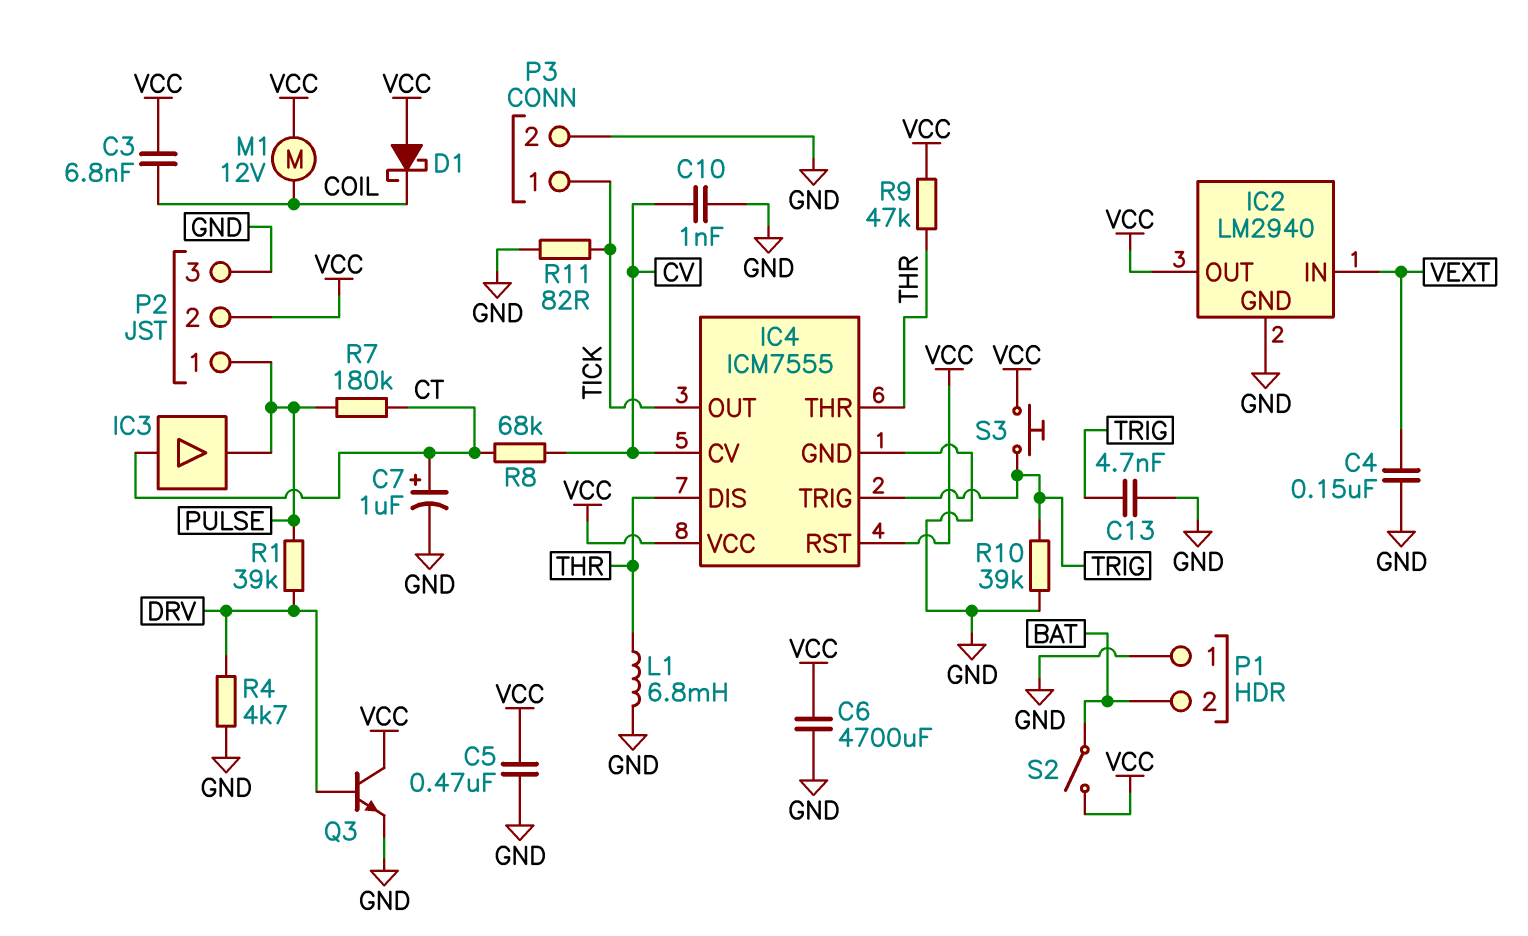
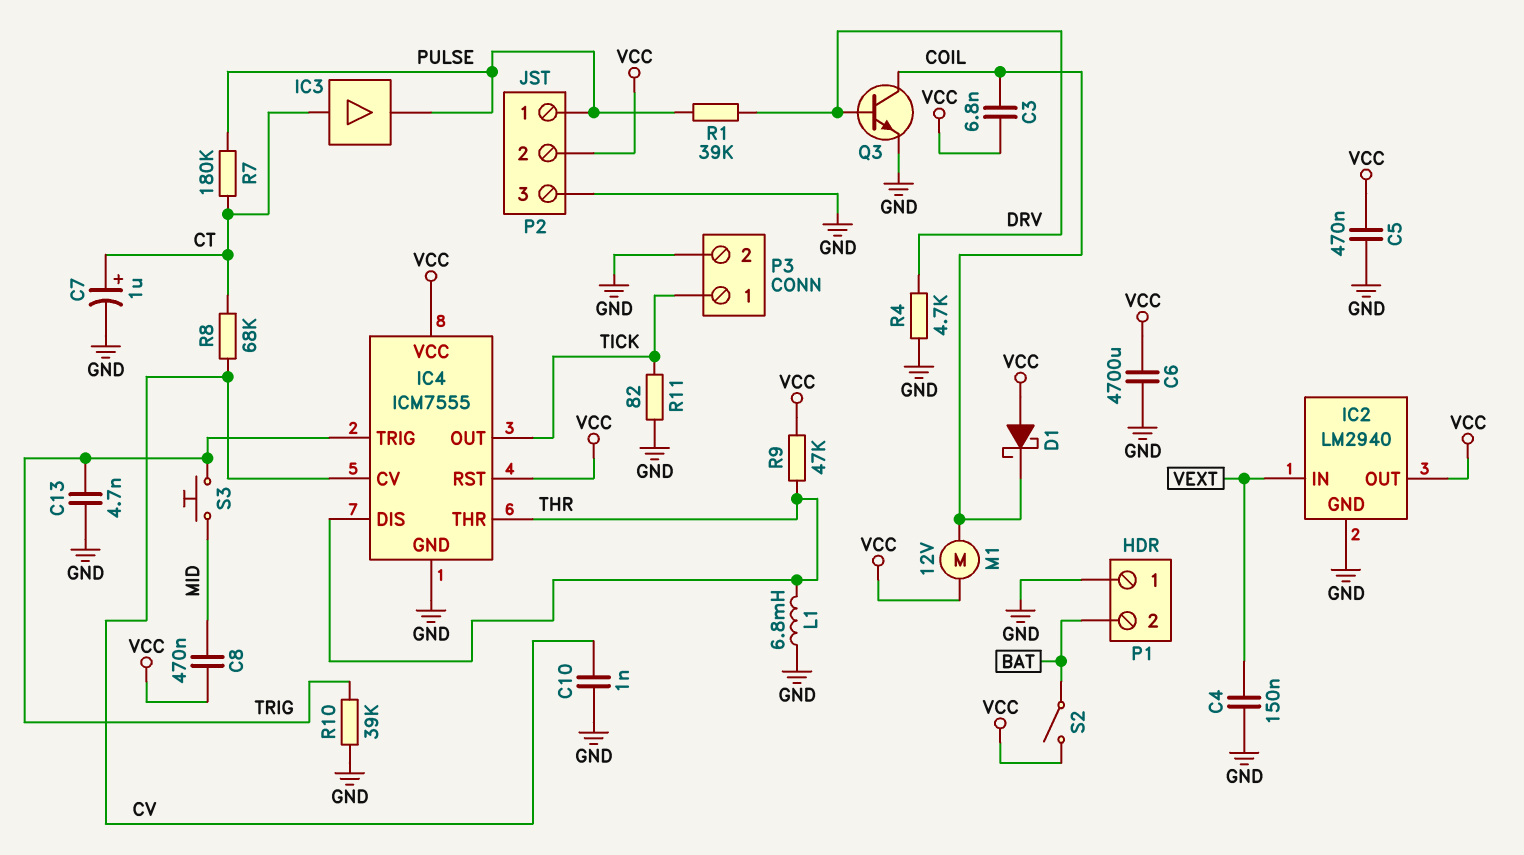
C8: none -> 470nF (MID, VCC)
Q3: NPN (B DRV, C VCC, E GND) -> NPN (B DRV, C COIL, E GND)
S3: button (TRIG, VCC) -> button (MID, TRIG)

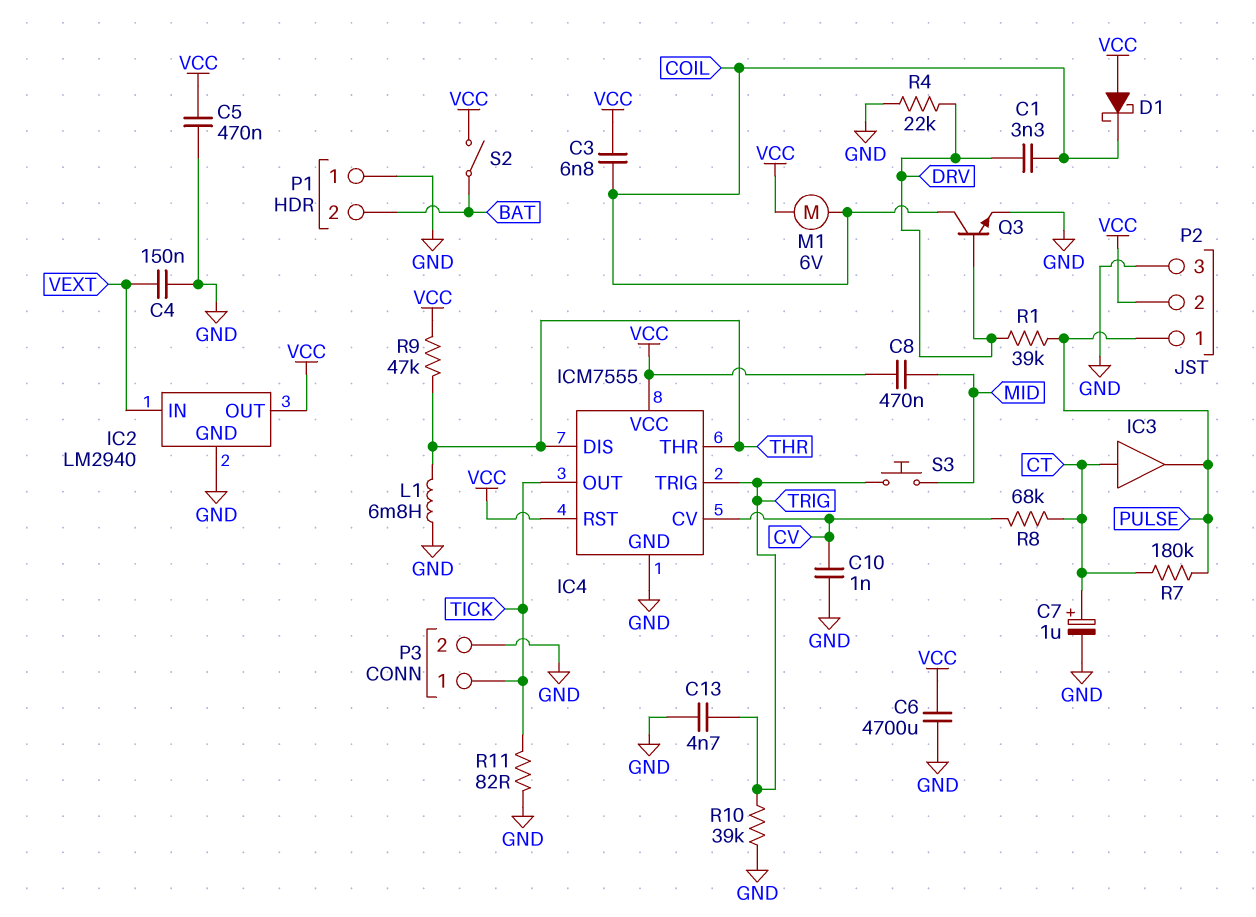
C1: none -> 3.3nF (COIL, DRV)
M1: motor 12V (COIL, VCC) -> motor 6V (COIL, VCC)
R4: 4.7k (DRV, GND) -> 22k (DRV, GND)

